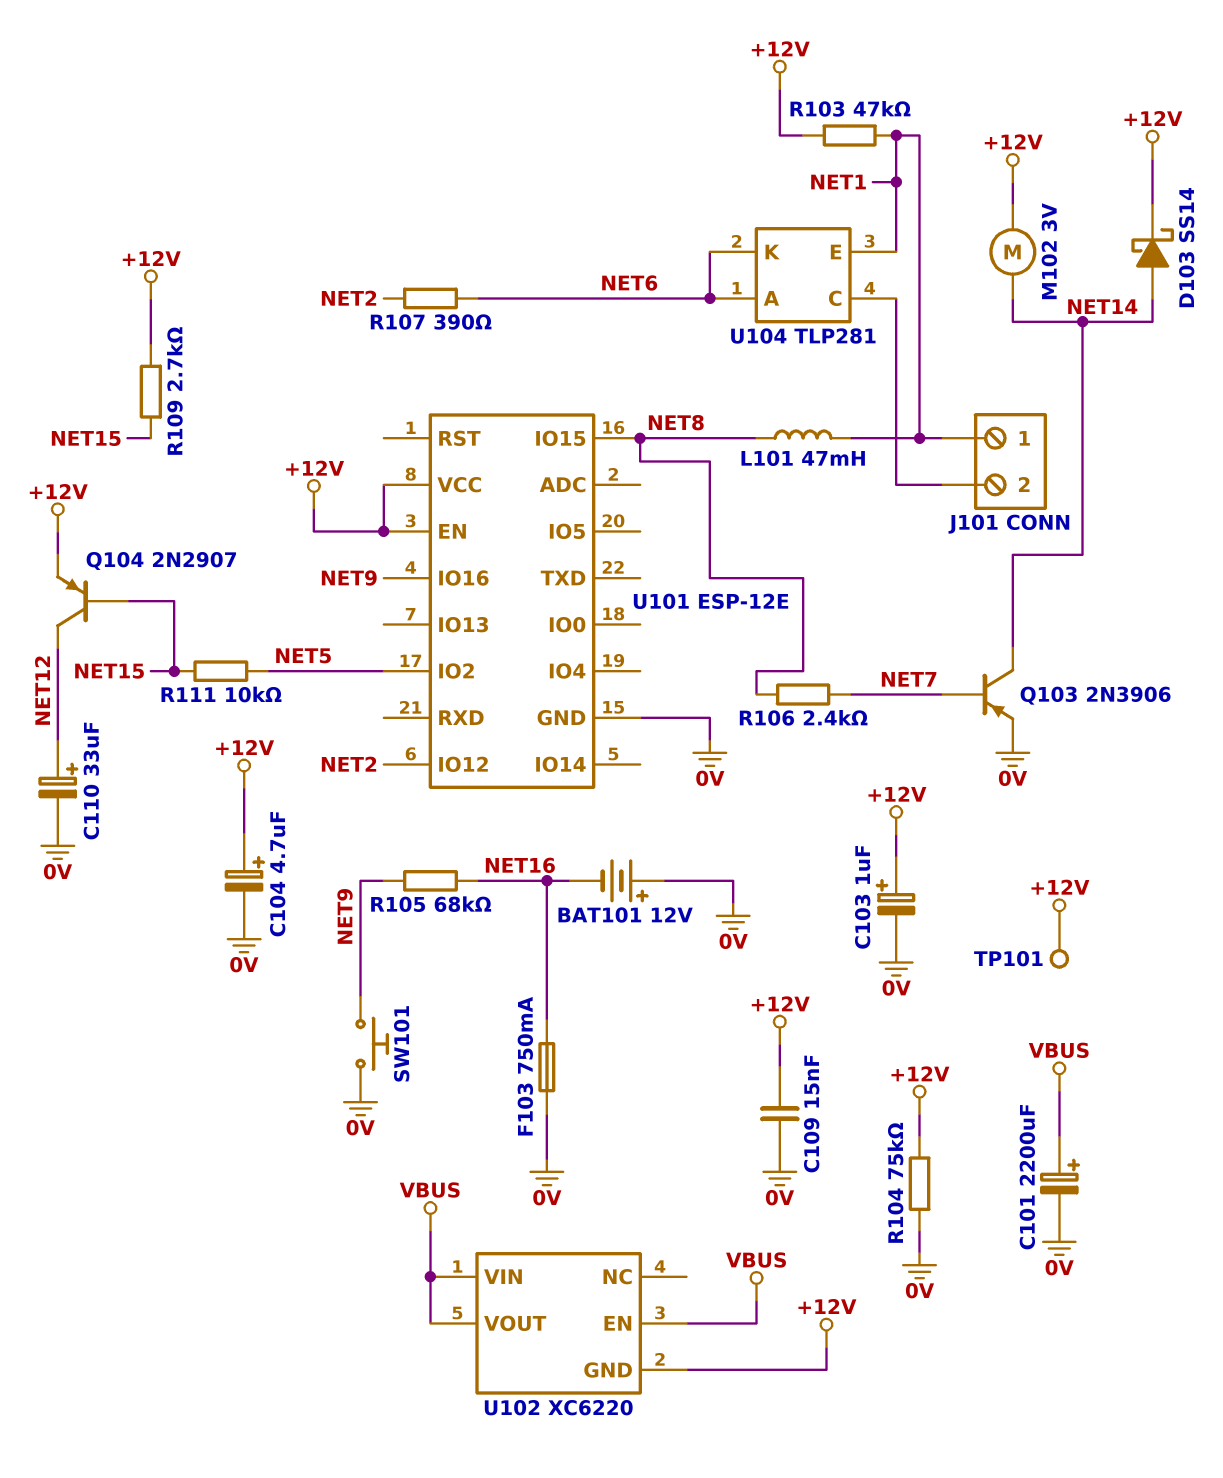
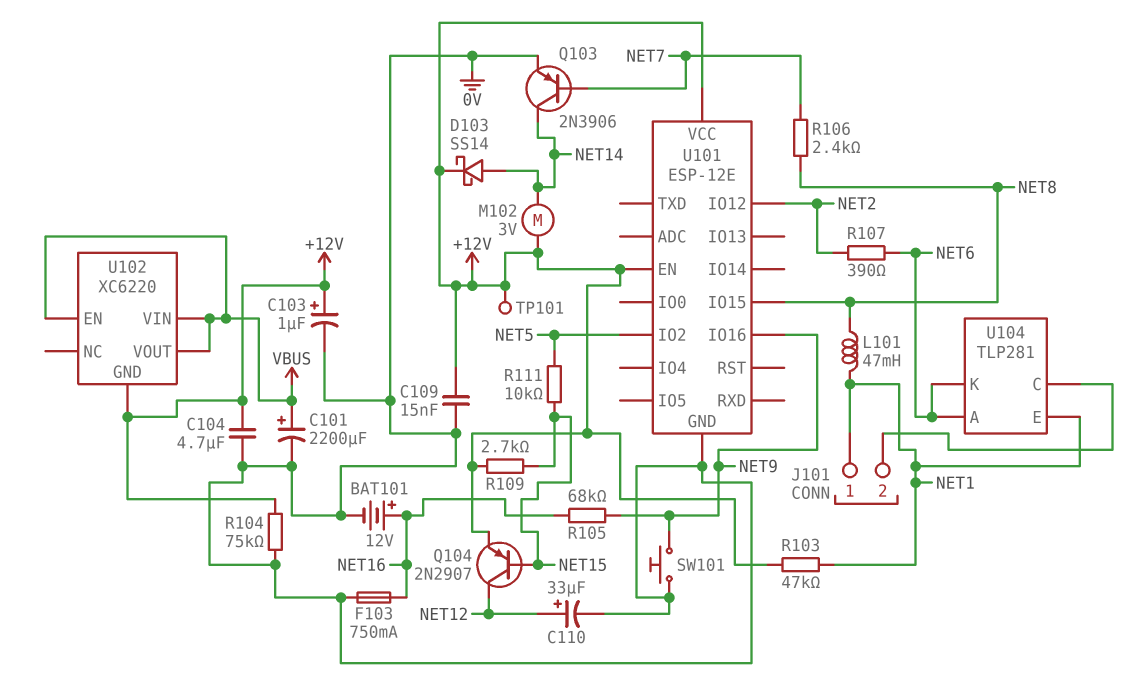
BAT101: 12V (plus 0V, minus NET16) -> 12V (plus NET16, minus 0V)
C104: 4.7uF (plus +12V, minus 0V) -> 4.7uF (+12V, 0V)

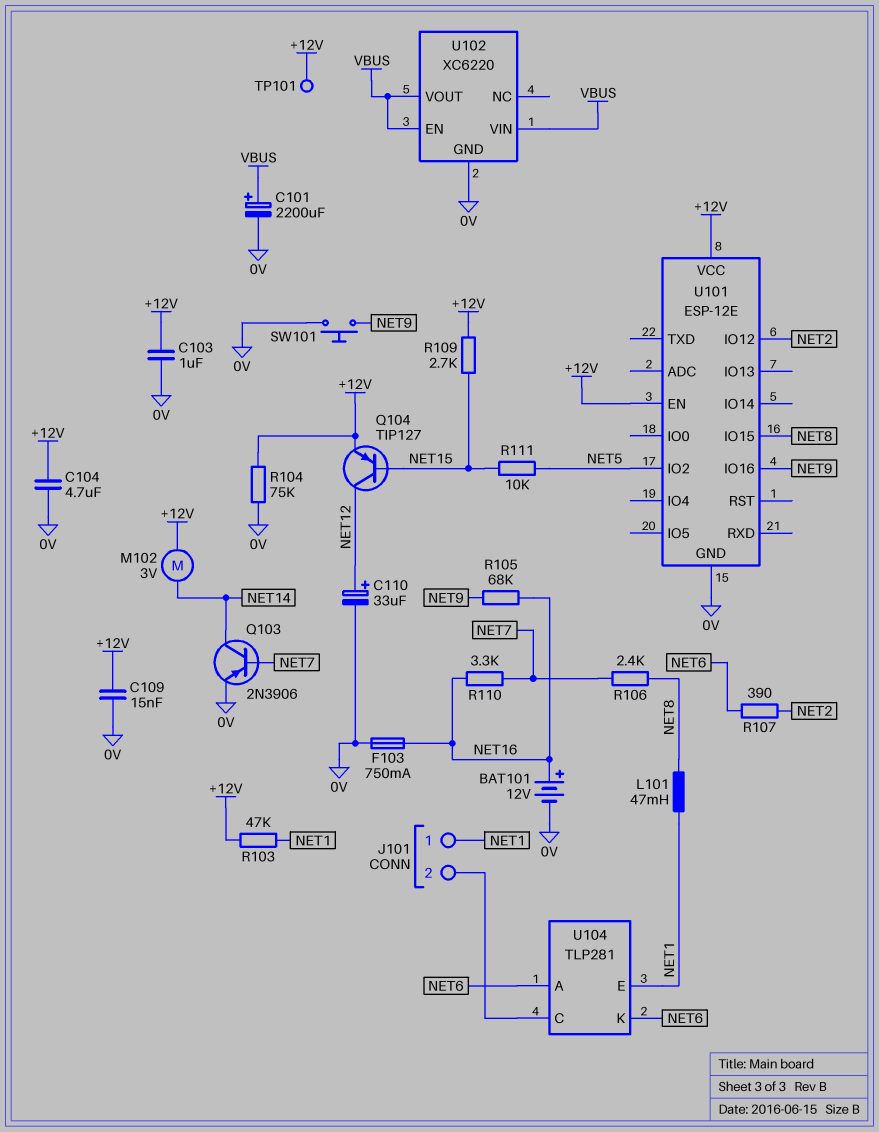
C103: 1uF (plus +12V, minus 0V) -> 1uF (+12V, 0V)
D103: schottky SS14 (A NET14, K +12V) -> none
Q104: PNP 2N2907 (B NET15, C NET12, E +12V) -> PNP TIP127 (B NET15, C NET12, E +12V)
R110: none -> 3.3k (NET7, NET16)
U102 pin GND: +12V -> 0V

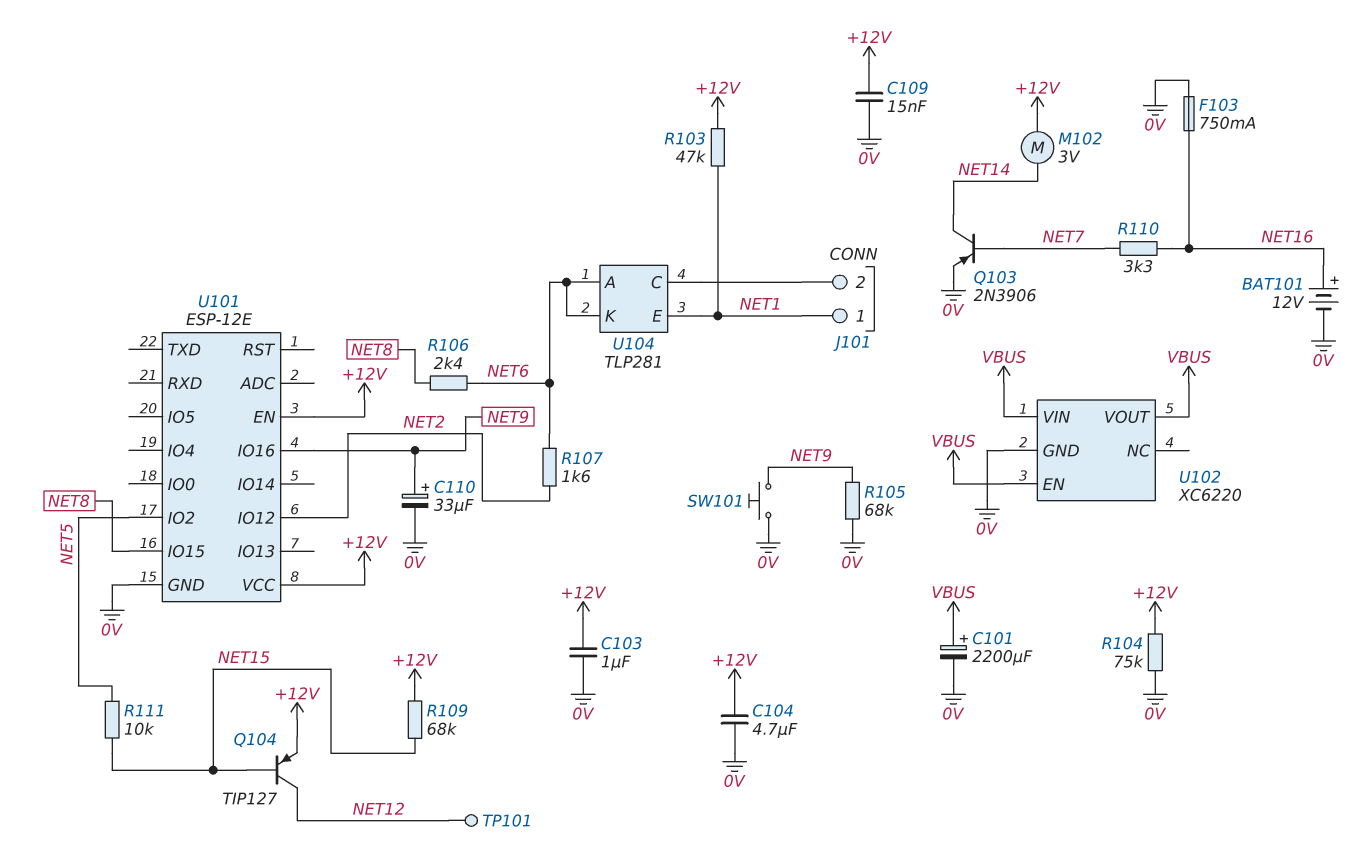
C110: 33uF (plus NET12, minus 0V) -> 33uF (plus NET9, minus 0V)
L101: 47mH (NET1, NET8) -> none
R105: 68k (NET9, NET16) -> 68k (0V, NET9)
R106: 2.4k (NET7, NET8) -> 2.4k (NET6, NET8)
R107: 390 (NET2, NET6) -> 1.6k (NET2, NET6)
R109: 2.7k (+12V, NET15) -> 68k (+12V, NET15)
TP101: test point (+12V) -> test point (NET12)

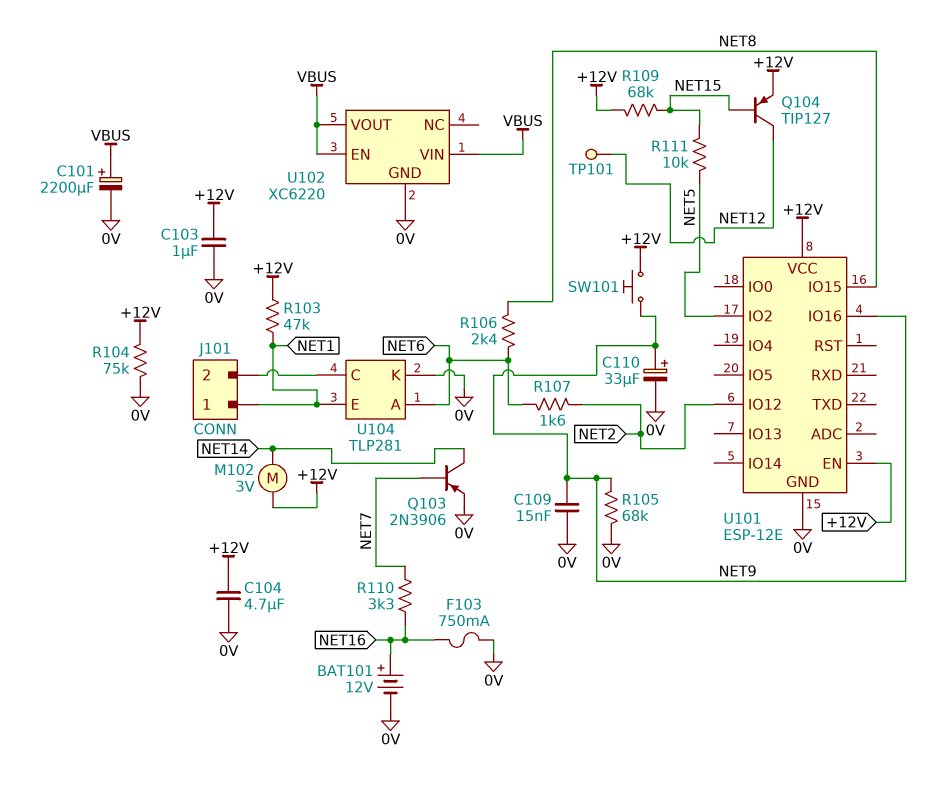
C109: 15nF (+12V, 0V) -> 15nF (0V, NET9)
SW101: button (0V, NET9) -> button (+12V, NET9)
U104 pin K: NET6 -> 0V

